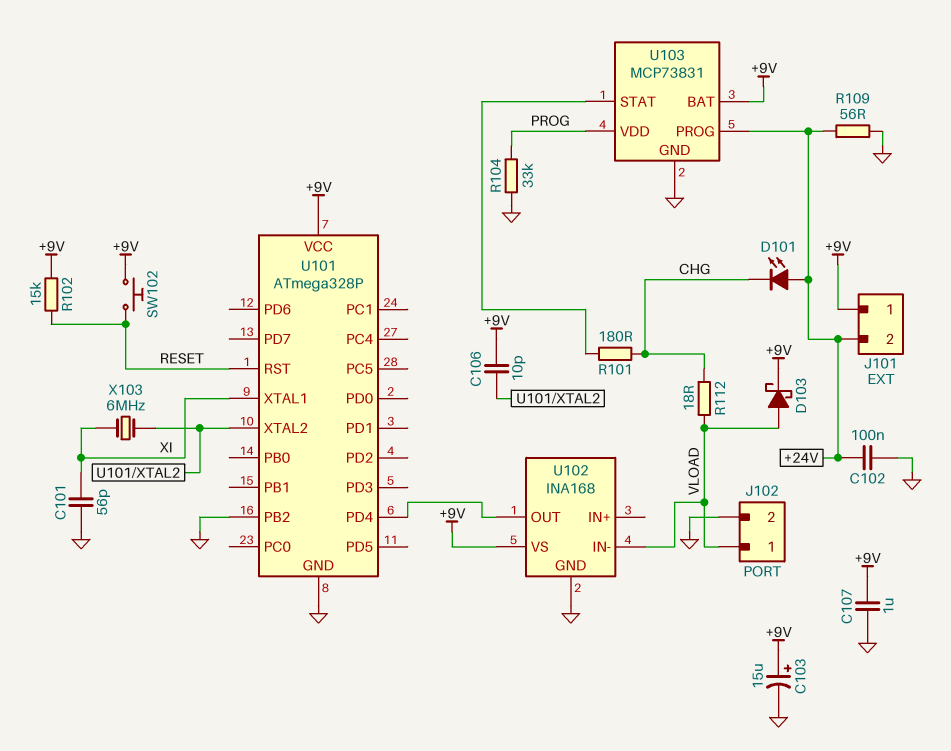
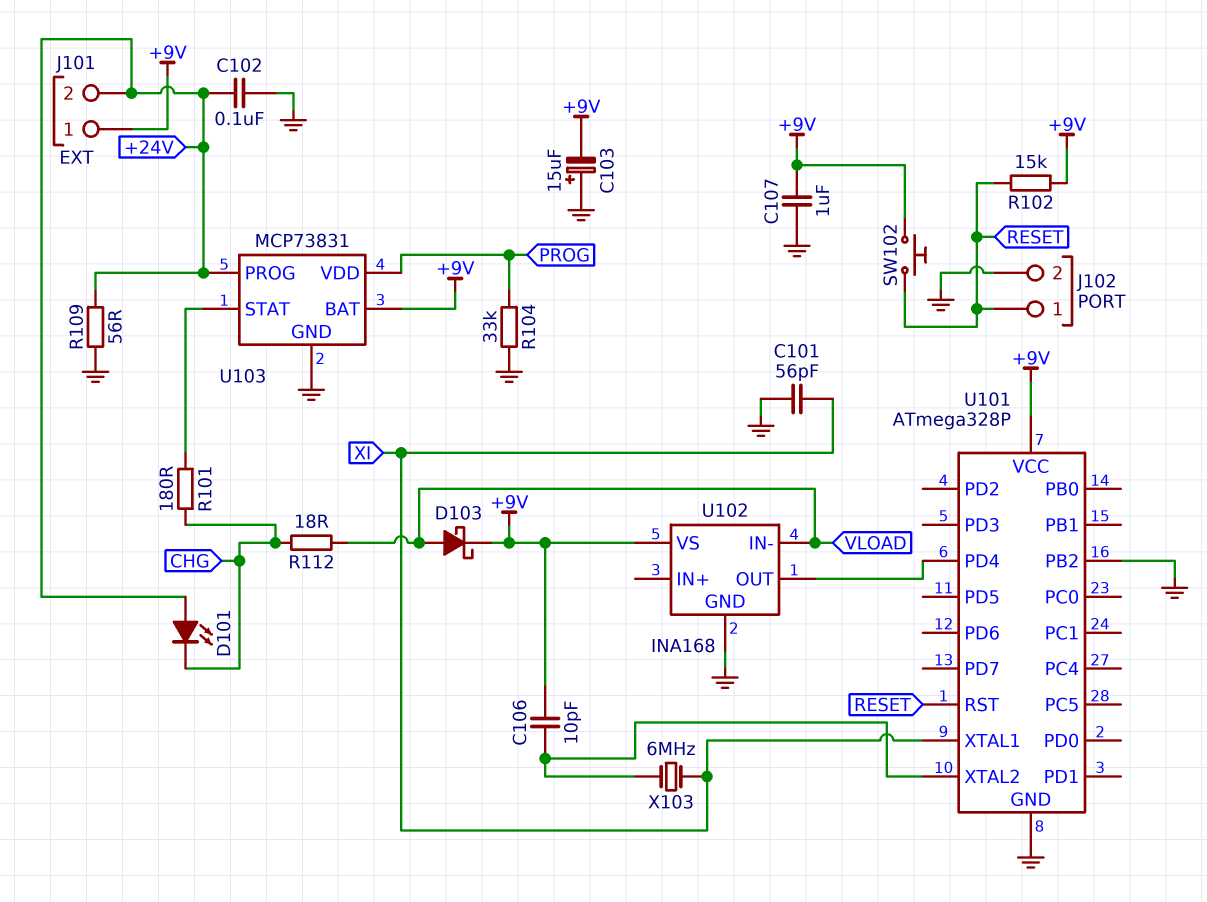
C103: 15uF (plus +9V, minus GND) -> 15uF (plus GND, minus +9V)
J102 pin 1: VLOAD -> RESET

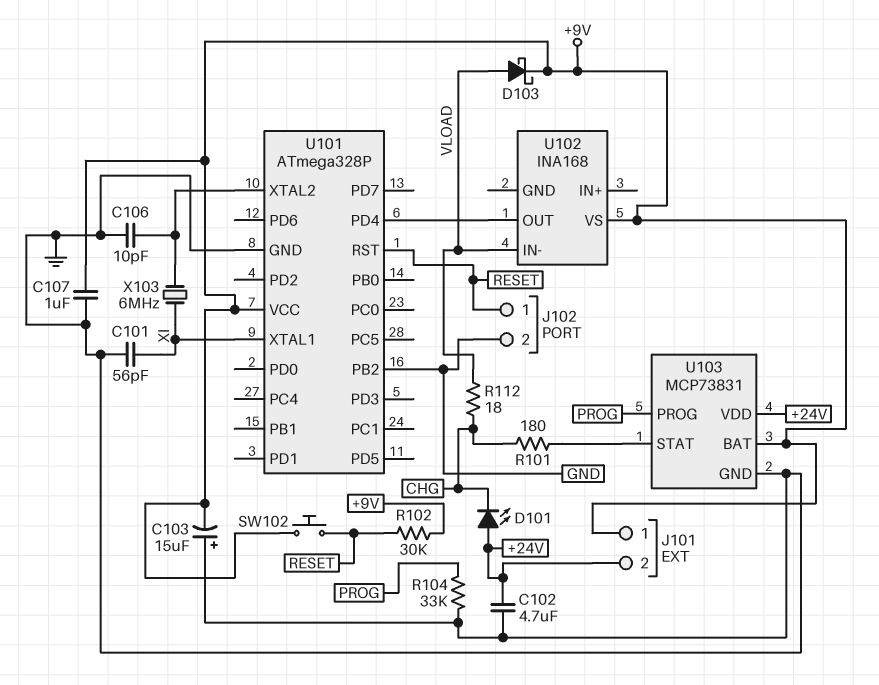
C102: 100nF (+24V, GND) -> 4.7uF (+24V, GND)
C106: 10pF (+9V, U101/XTAL2) -> 10pF (GND, U101/XTAL2)
R102: 15k (+9V, RESET) -> 30k (+9V, RESET)
R109: 56 (+24V, GND) -> none
U102 pin GND: GND -> none
U103 pin PROG: +24V -> PROG
U103 pin VDD: PROG -> +24V

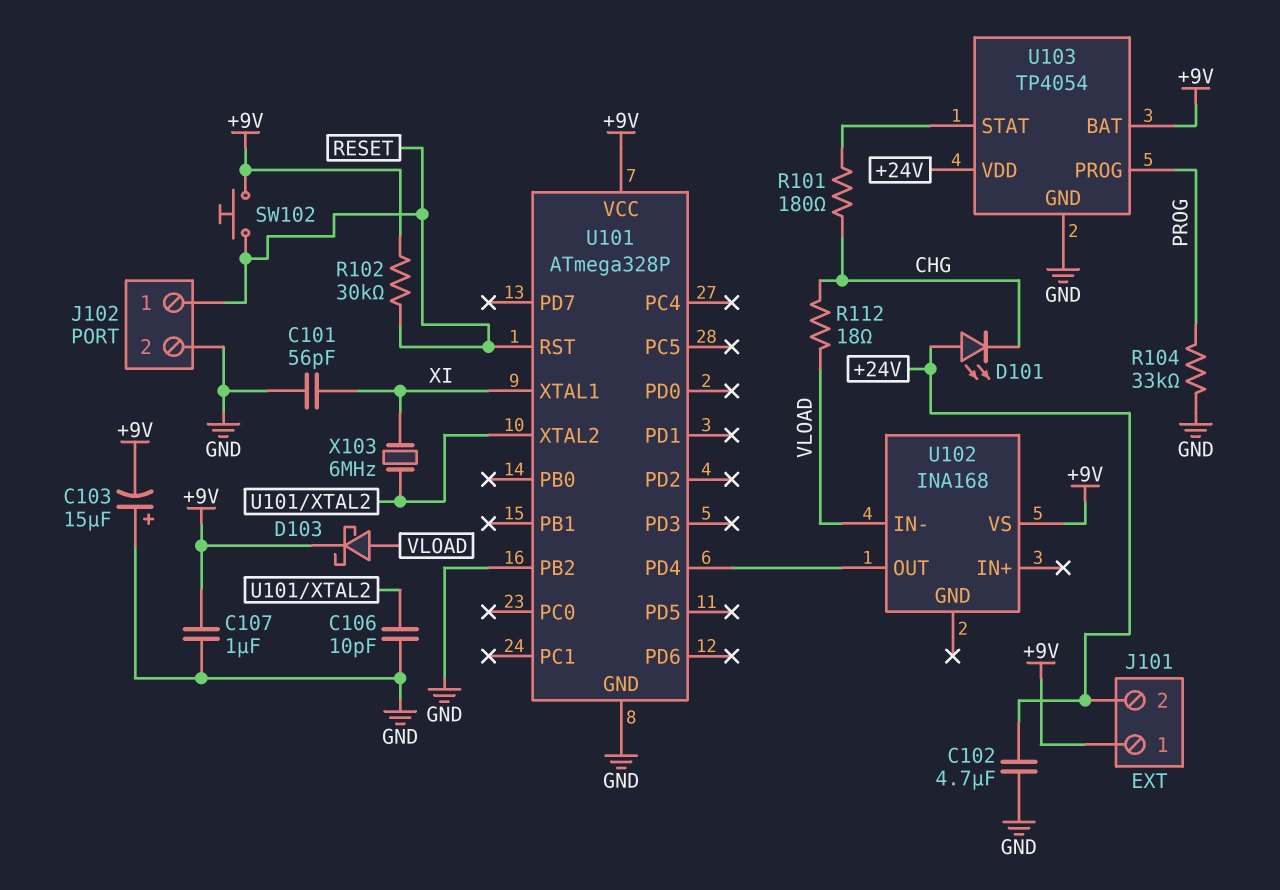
U103: MCP73831 -> TP4054

